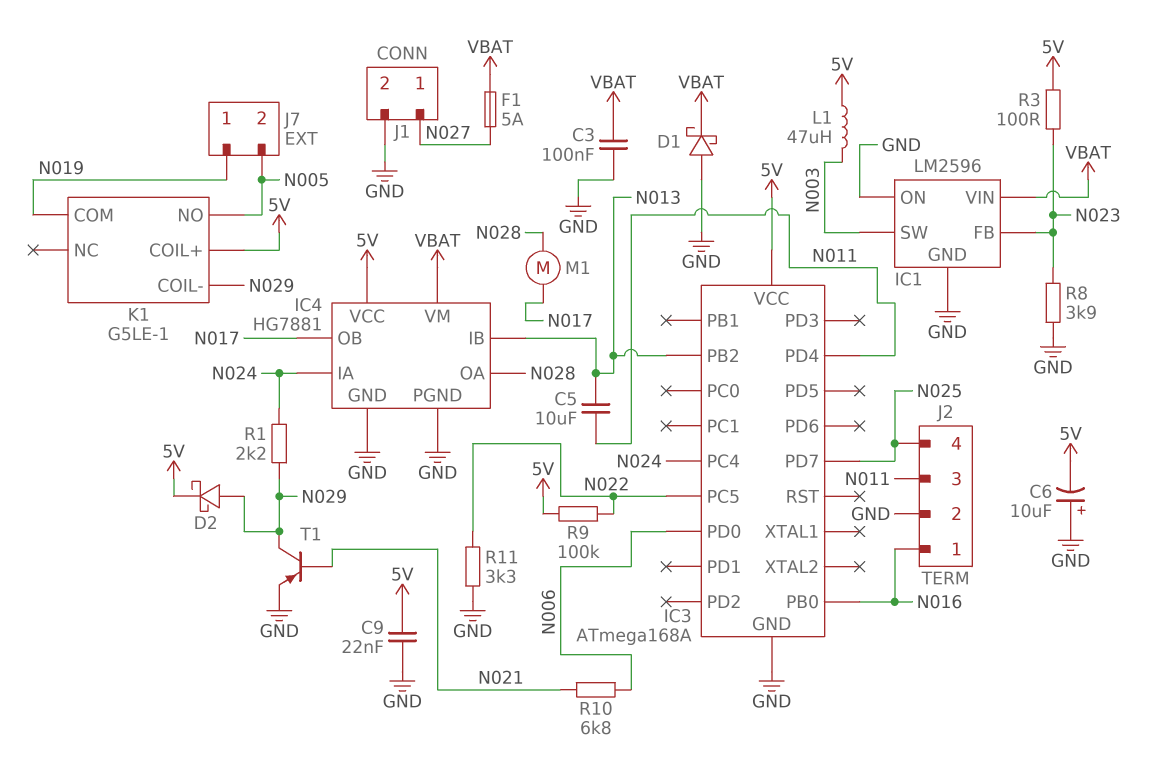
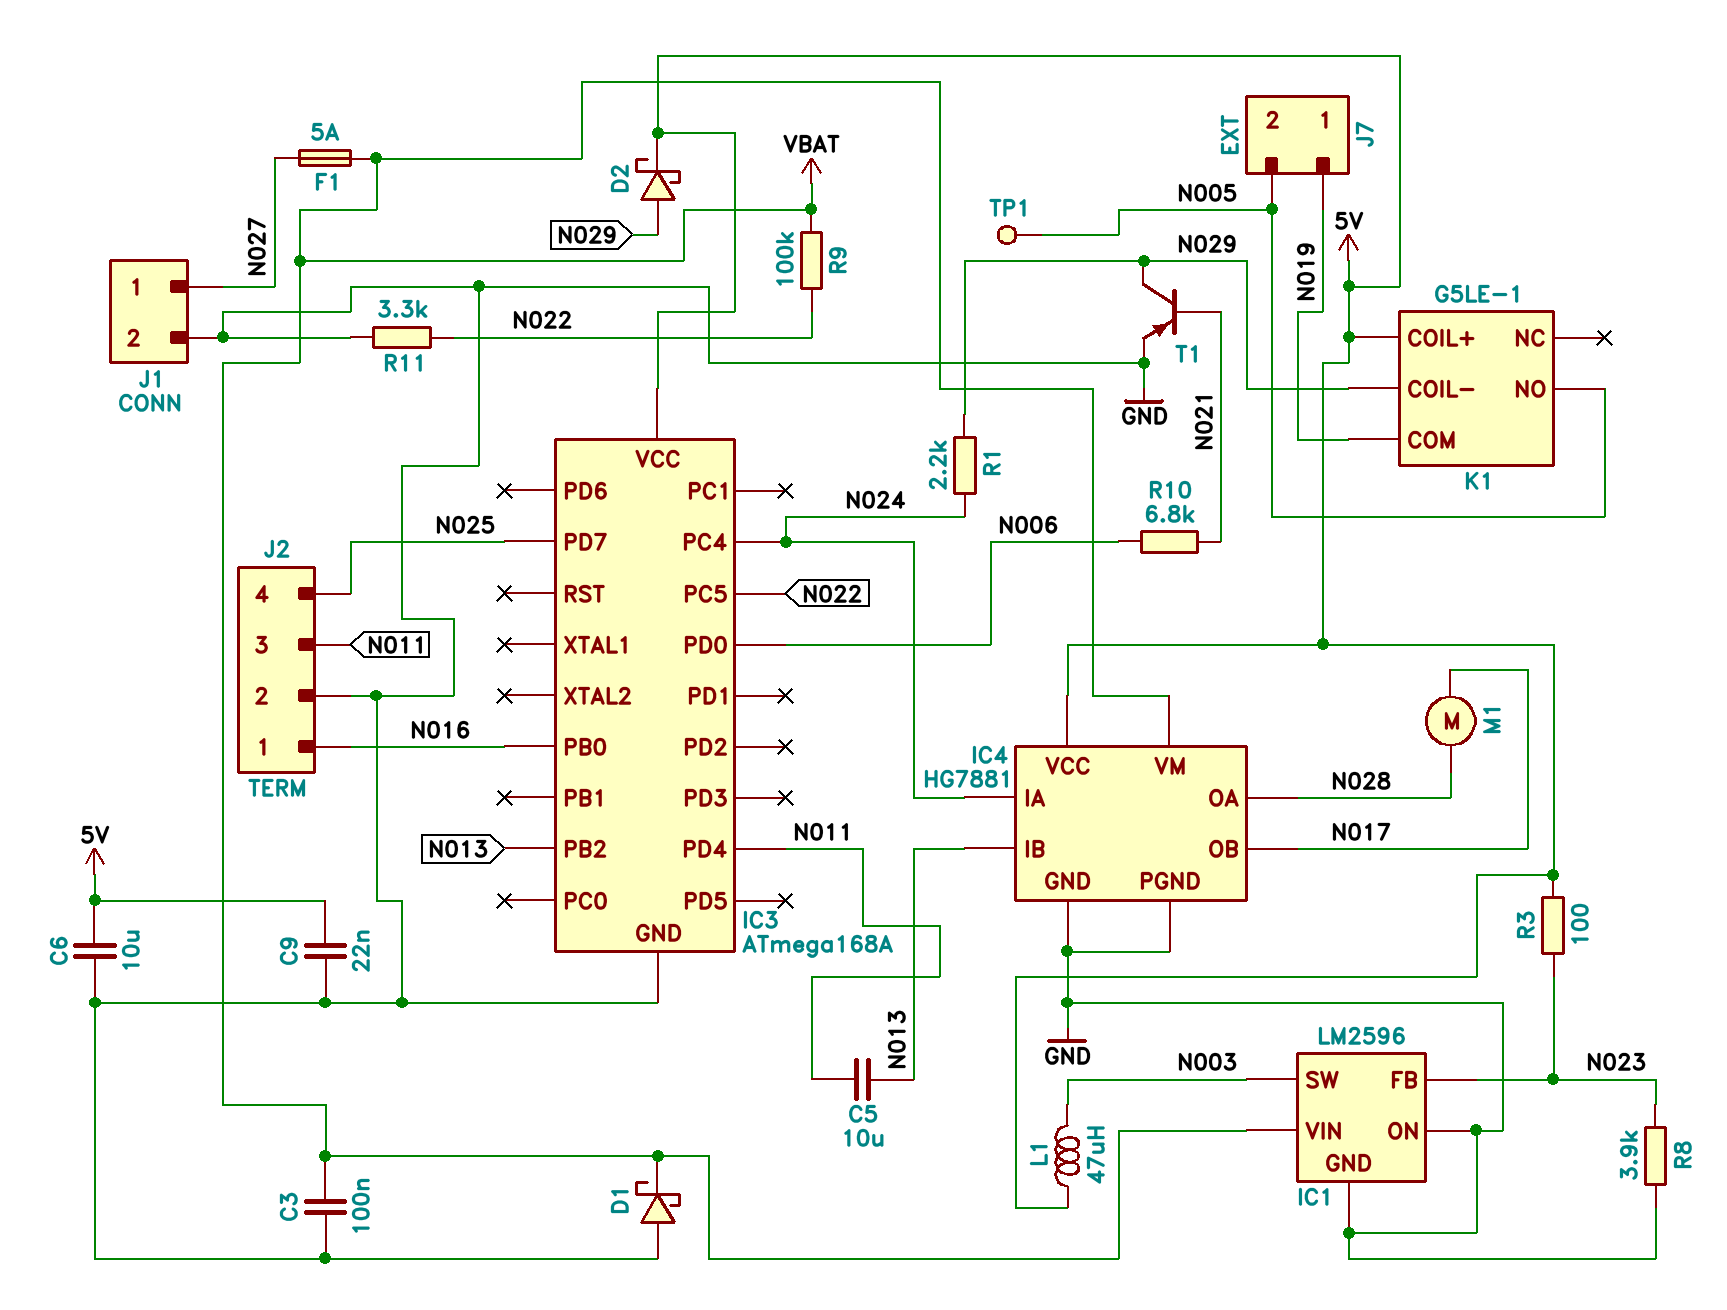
C6: 10uF (plus GND, minus 5V) -> 10uF (5V, GND)
R9: 100k (5V, N022) -> 100k (N022, VBAT)
TP1: none -> test point (N005)

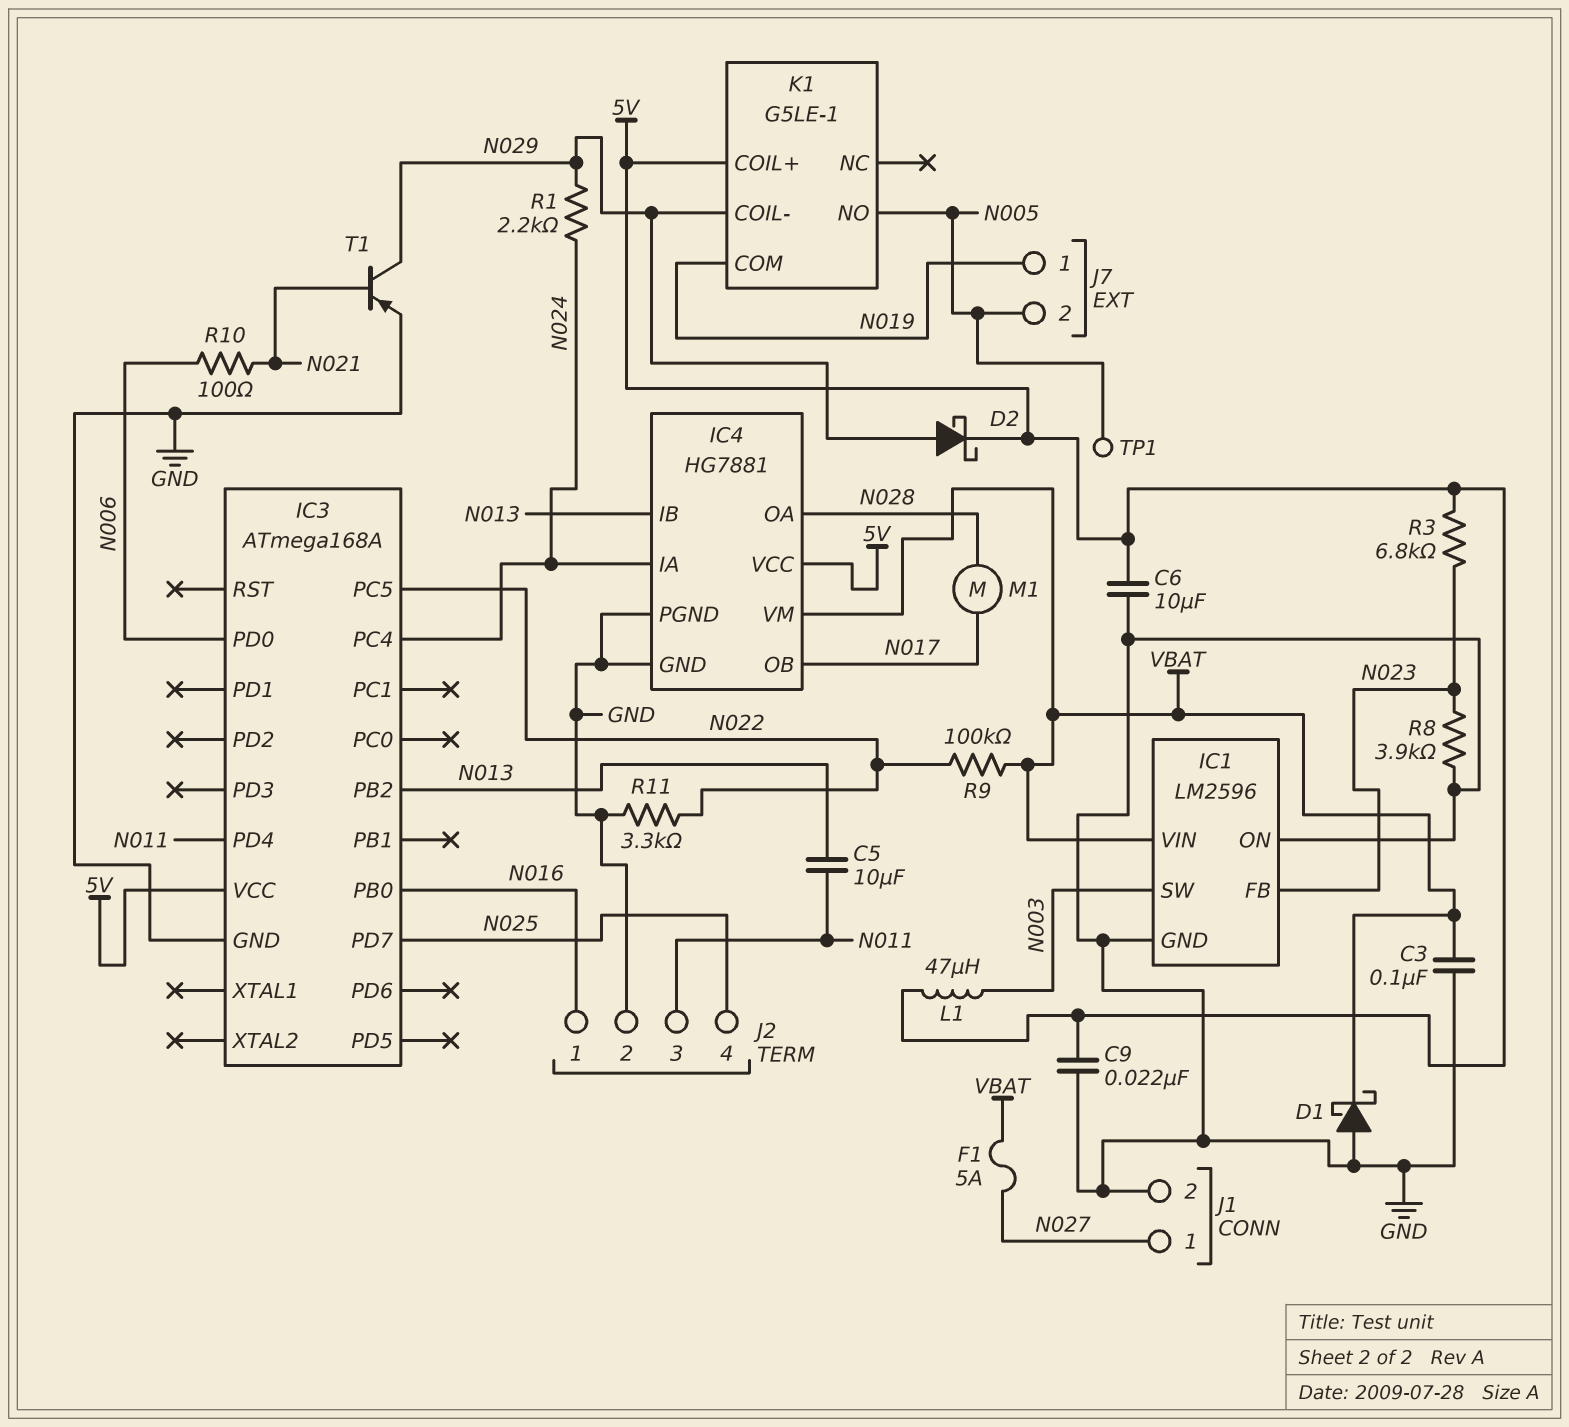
R3: 100 (5V, N023) -> 6.8k (5V, N023)
R10: 6.8k (N006, N021) -> 100 (N006, N021)

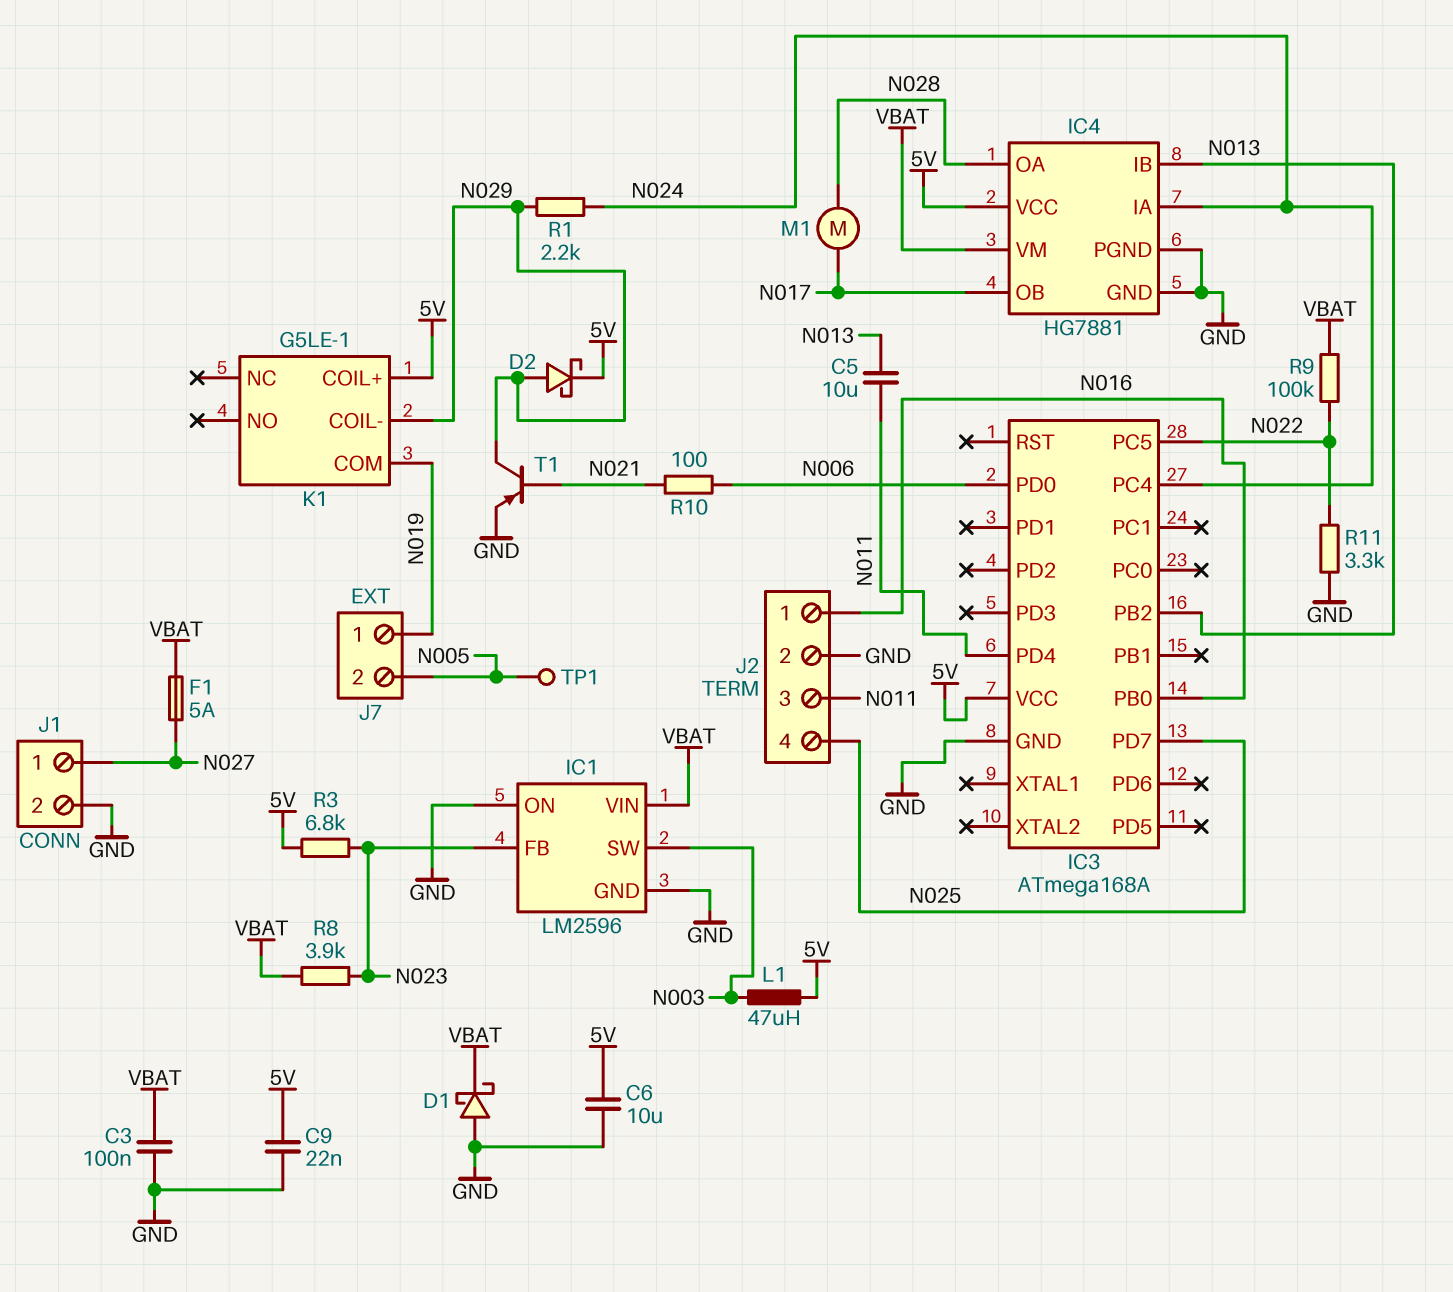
K1 pin NO: N005 -> none
R8: 3.9k (GND, N023) -> 3.9k (N023, VBAT)

